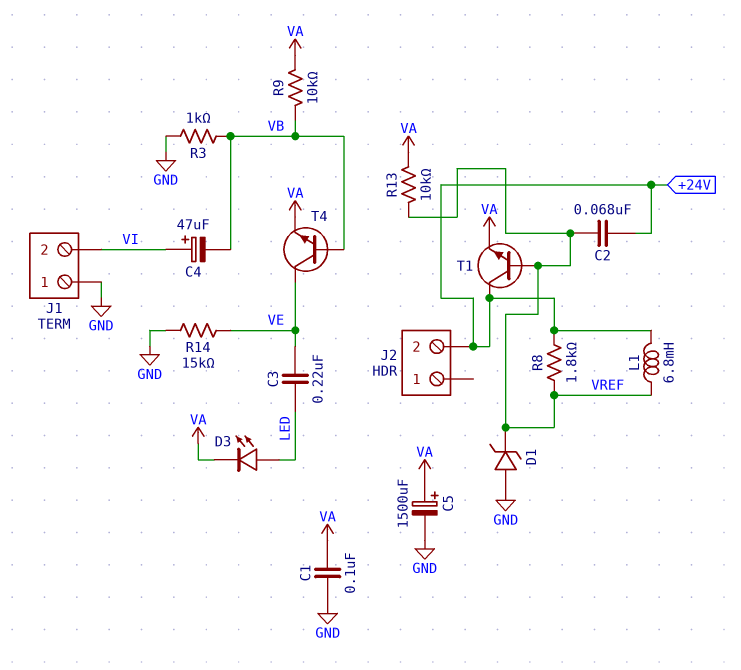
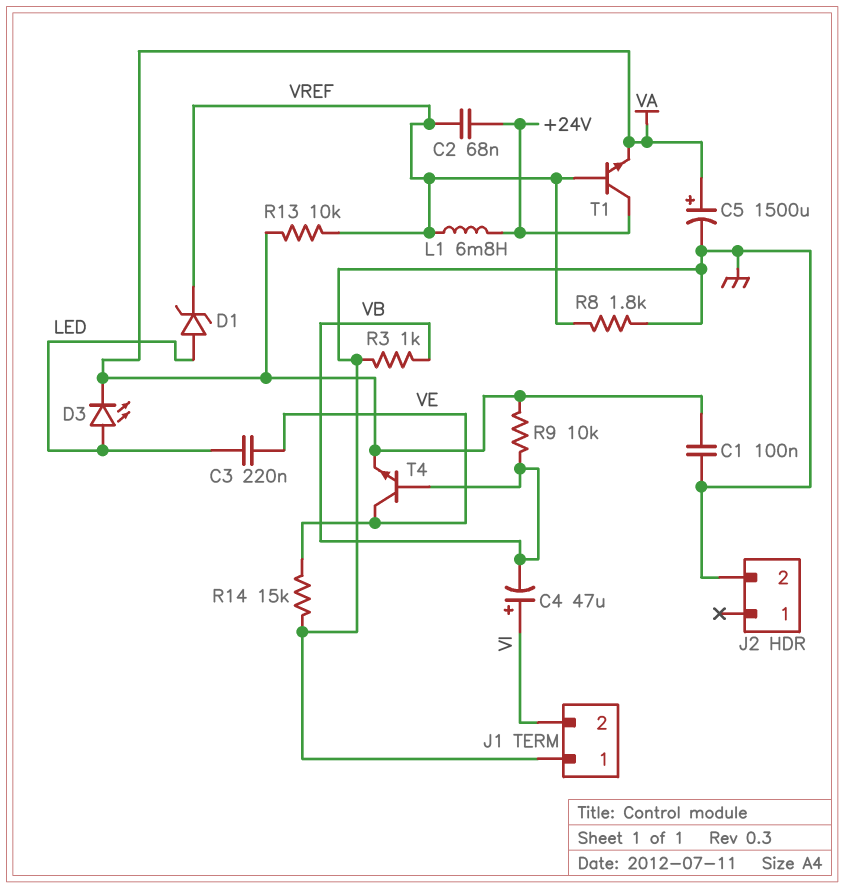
D1: zener (A GND, K VREF) -> zener (A LED, K VREF)
J2 pin 2: +24V -> GND
R8: 1.8k (+24V, VREF) -> 1.8k (GND, VREF)

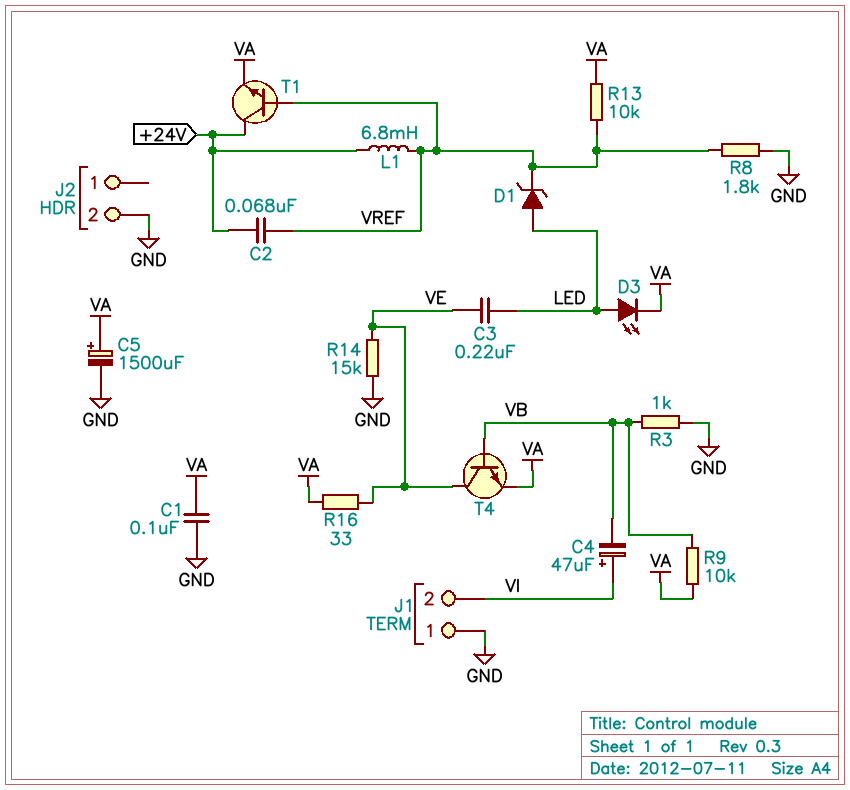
R16: none -> 33 (VA, VE)

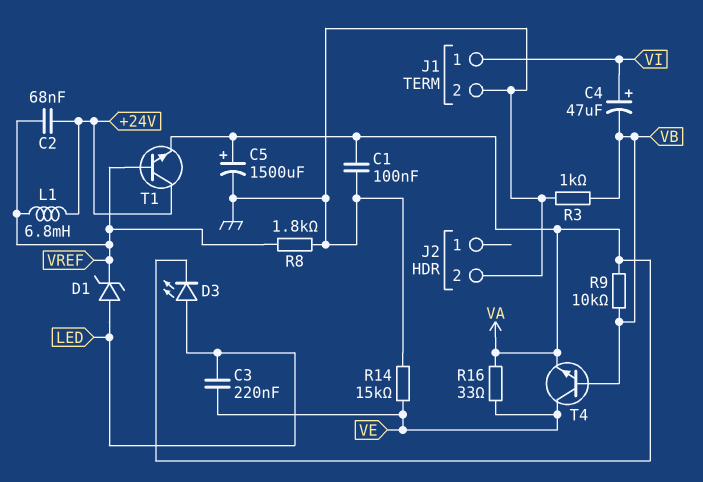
J1 pin 1: GND -> VI
J1 pin 2: VI -> GND
R13: 10k (VA, VREF) -> none

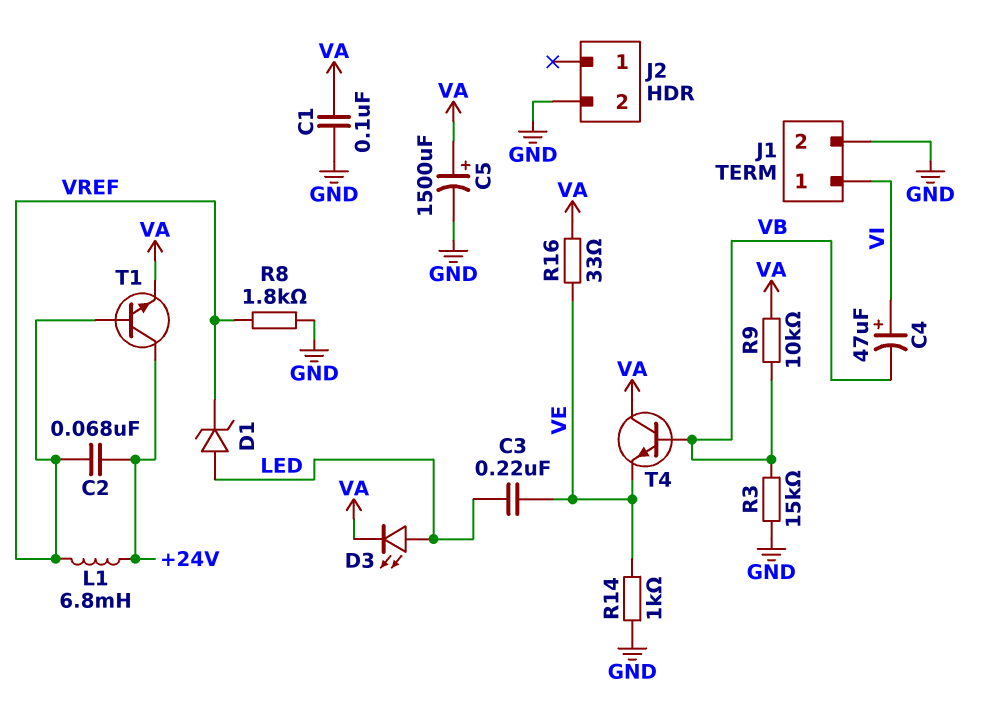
R3: 1k (GND, VB) -> 15k (GND, VB)
R14: 15k (GND, VE) -> 1k (GND, VE)
T4: NPN (B VB, C VE, E VA) -> NPN (B VB, C VA, E VE)

